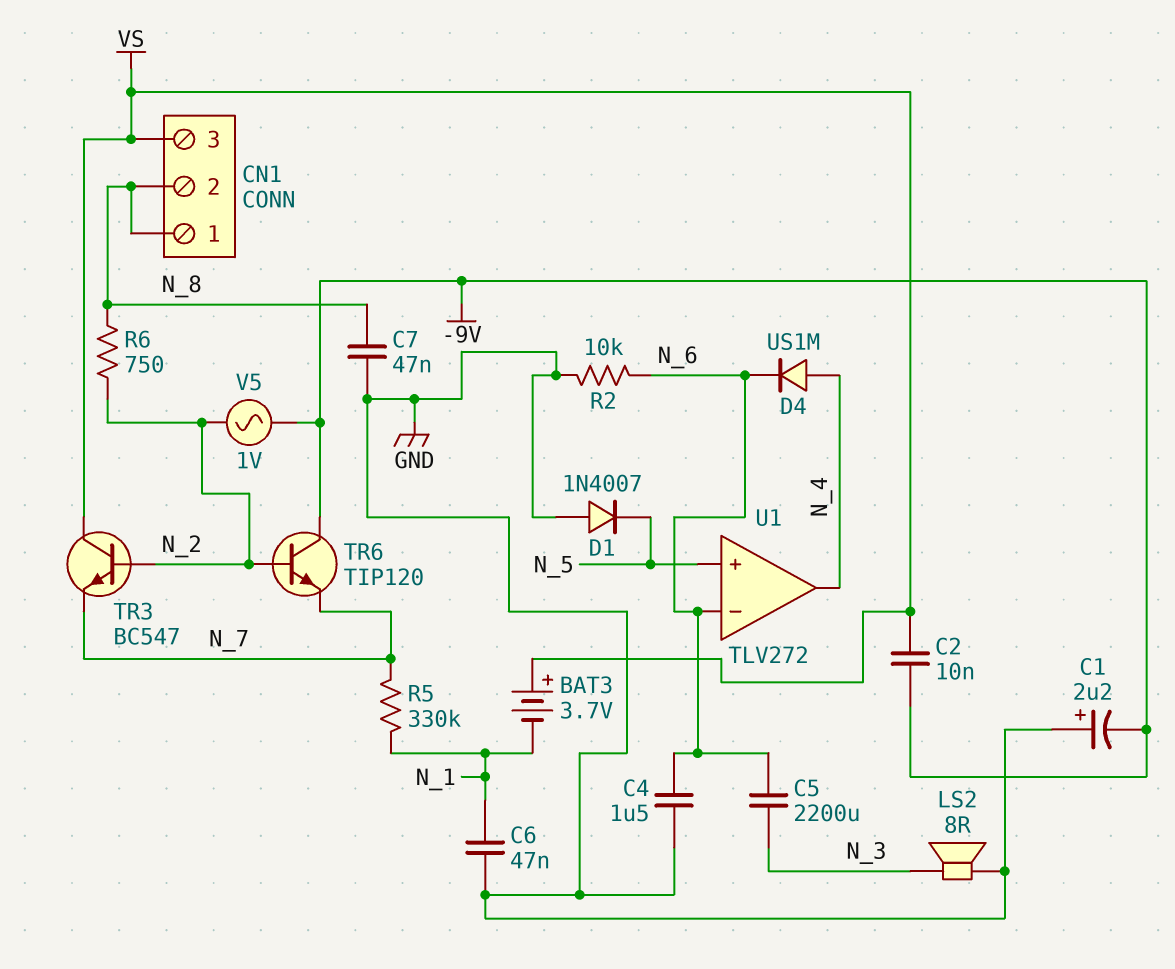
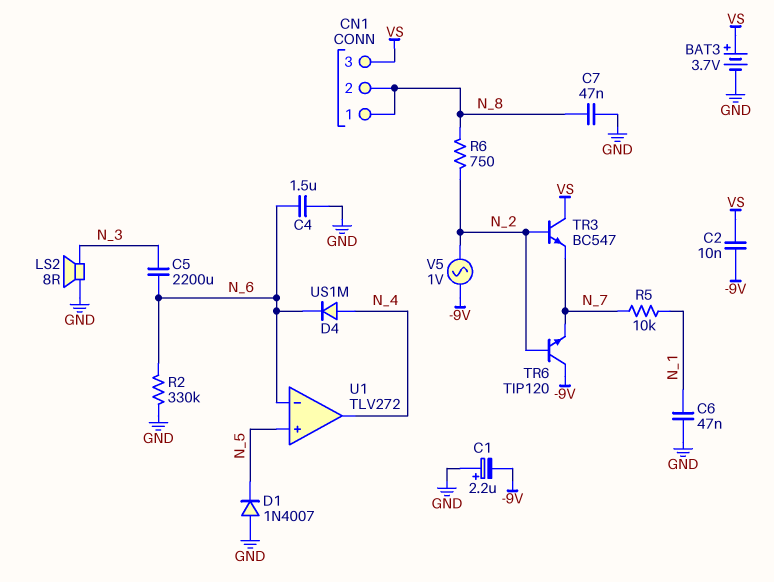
BAT3: 3.7V (plus VS, minus N_1) -> 3.7V (plus VS, minus GND)
R2: 10k (GND, N_6) -> 330k (GND, N_6)
R5: 330k (N_1, N_7) -> 10k (N_1, N_7)

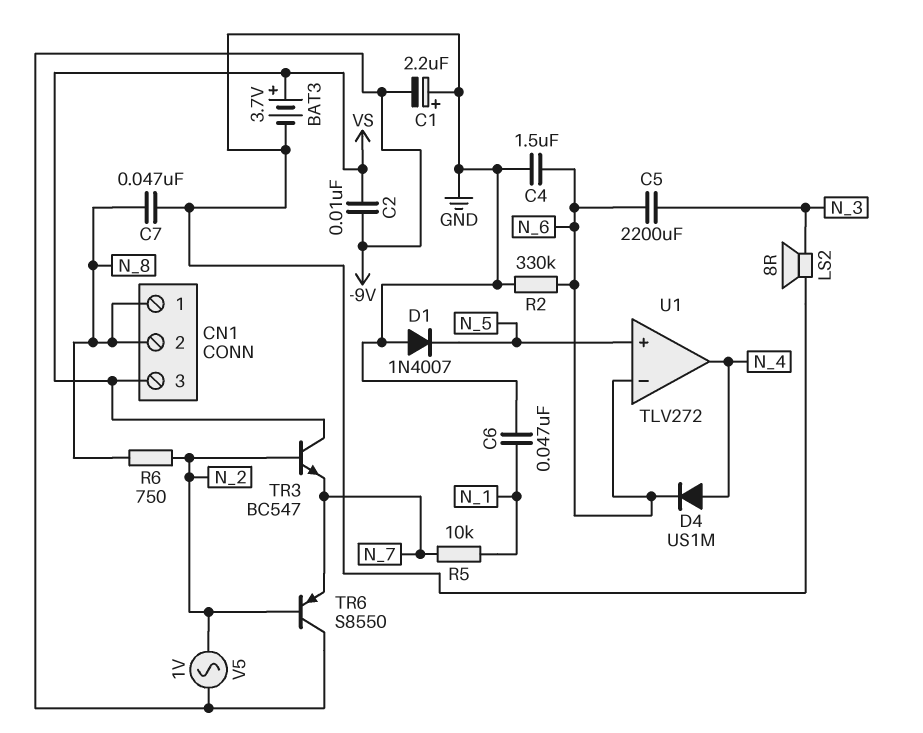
TR6: NPN TIP120 (B N_2, C -9V, E N_7) -> PNP S8550 (B N_2, C -9V, E N_7)

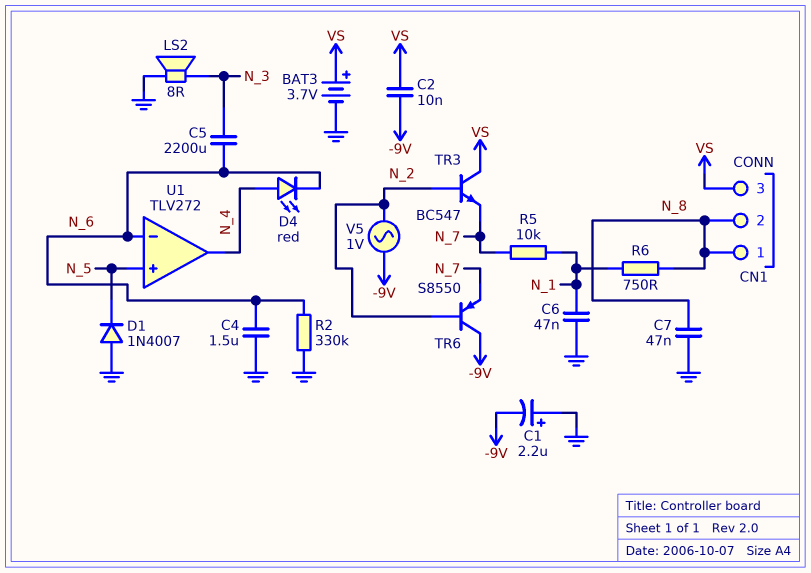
D4: diode US1M (A N_4, K N_6) -> LED red (A N_4, K N_6)
R6: 750 (N_2, N_8) -> 750 (N_1, N_8)

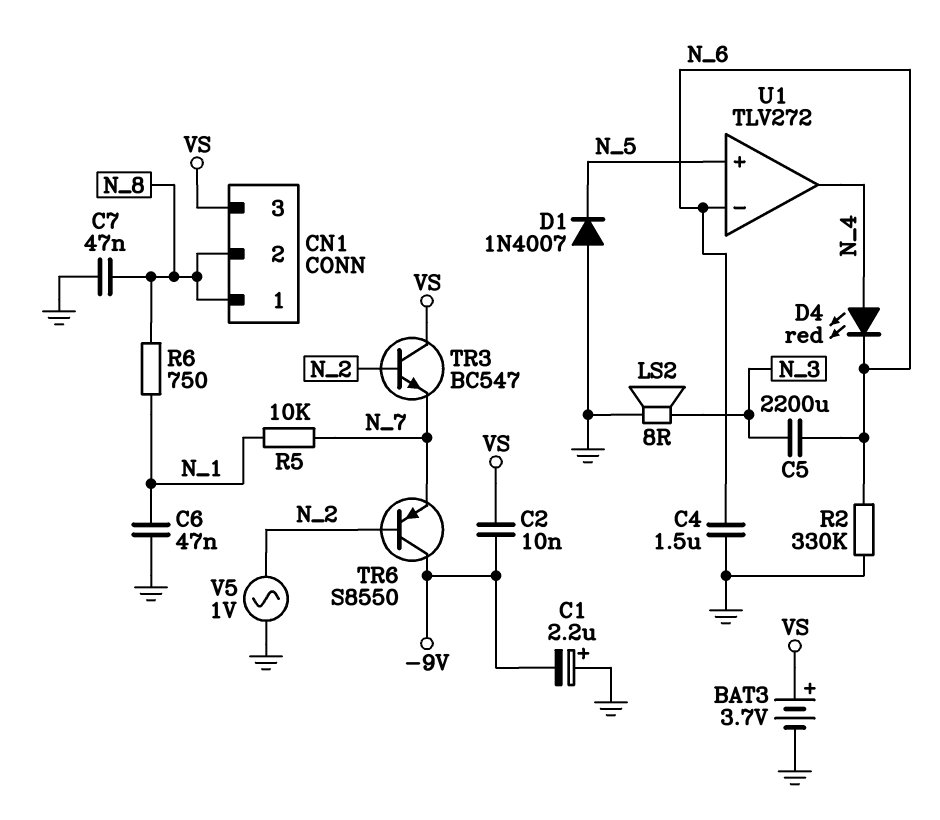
V5: AC 1V (-9V, N_2) -> AC 1V (GND, N_2)

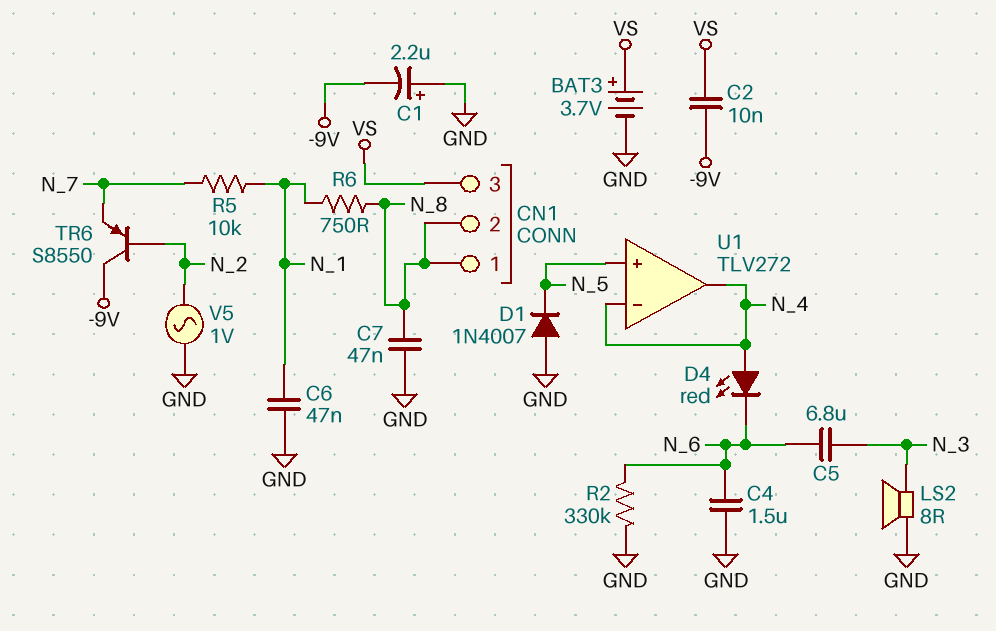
C5: 2200uF (N_3, N_6) -> 6.8uF (N_3, N_6)
TR3: NPN BC547 (B N_2, C VS, E N_7) -> none
U1 pin in-: N_6 -> N_4

